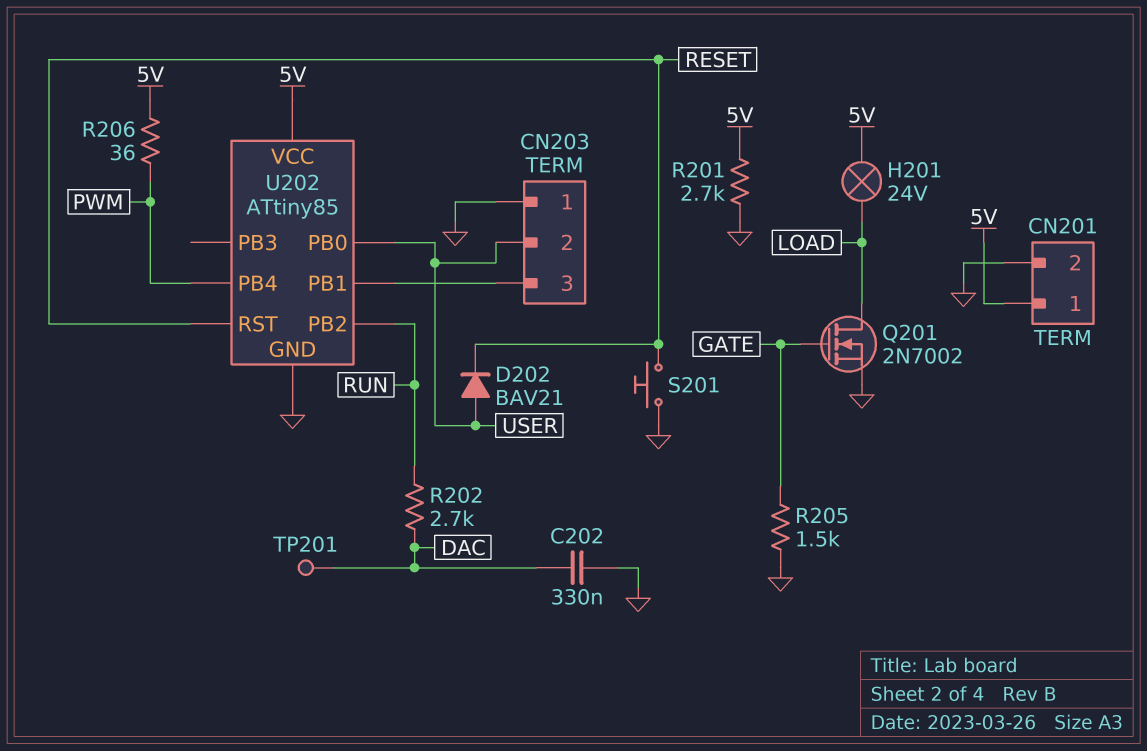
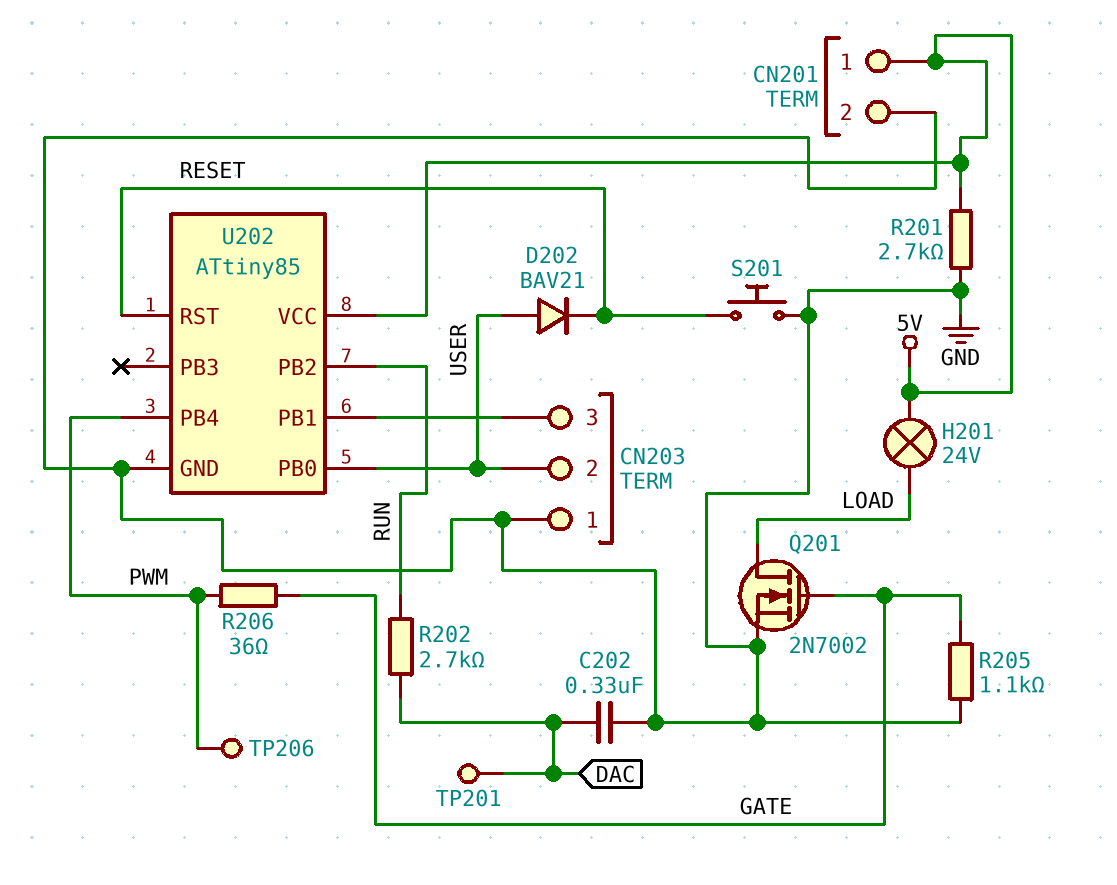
R205: 1.5k (GATE, GND) -> 1.1k (GATE, GND)
R206: 36 (5V, PWM) -> 36 (GATE, PWM)
TP206: none -> test point (PWM)

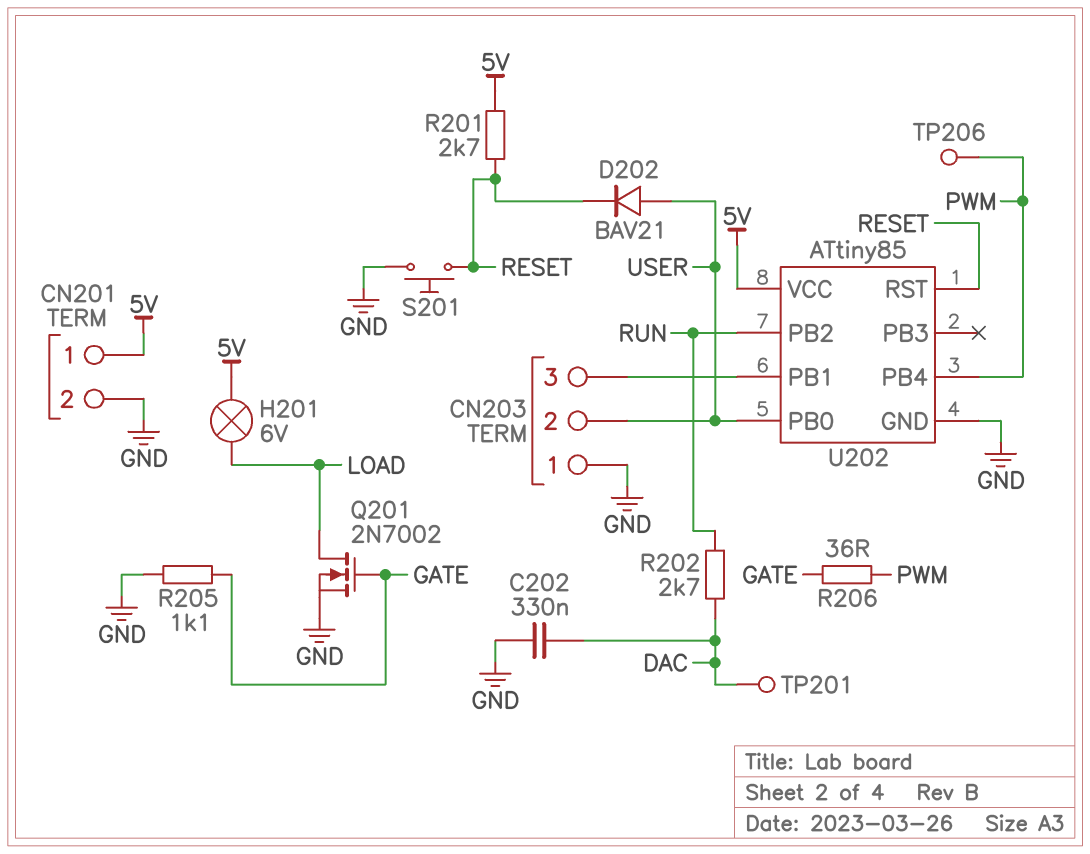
H201: lamp 24V (5V, LOAD) -> lamp 6V (5V, LOAD)
R201: 2.7k (5V, GND) -> 2.7k (5V, RESET)

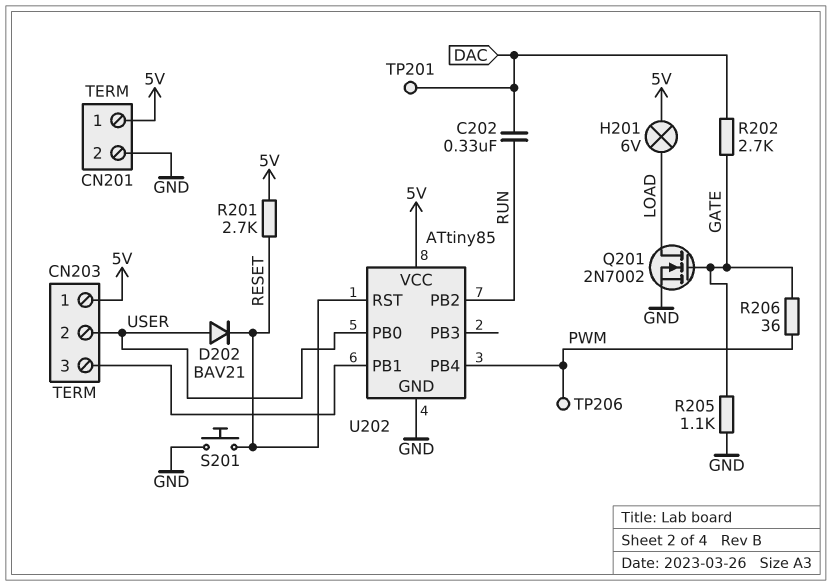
C202: 330nF (DAC, GND) -> 330nF (DAC, RUN)
CN203 pin 1: GND -> 5V
R202: 2.7k (DAC, RUN) -> 2.7k (DAC, GATE)

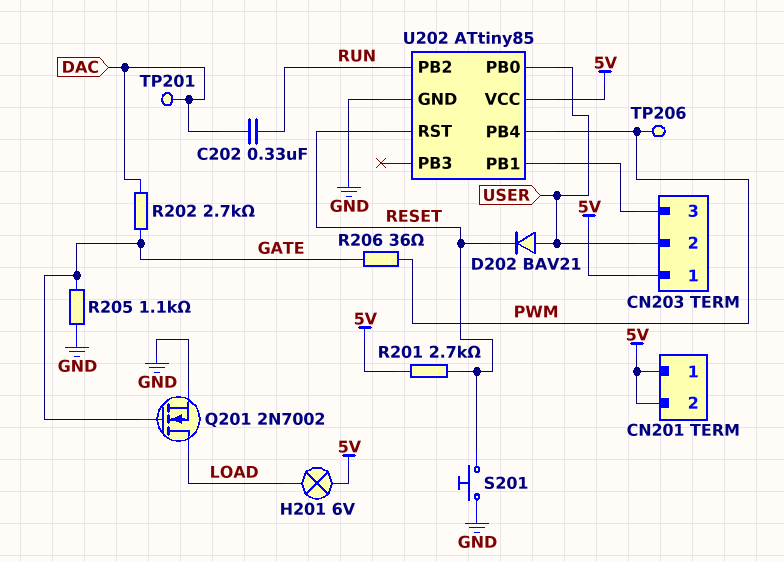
CN201 pin 2: GND -> 5V

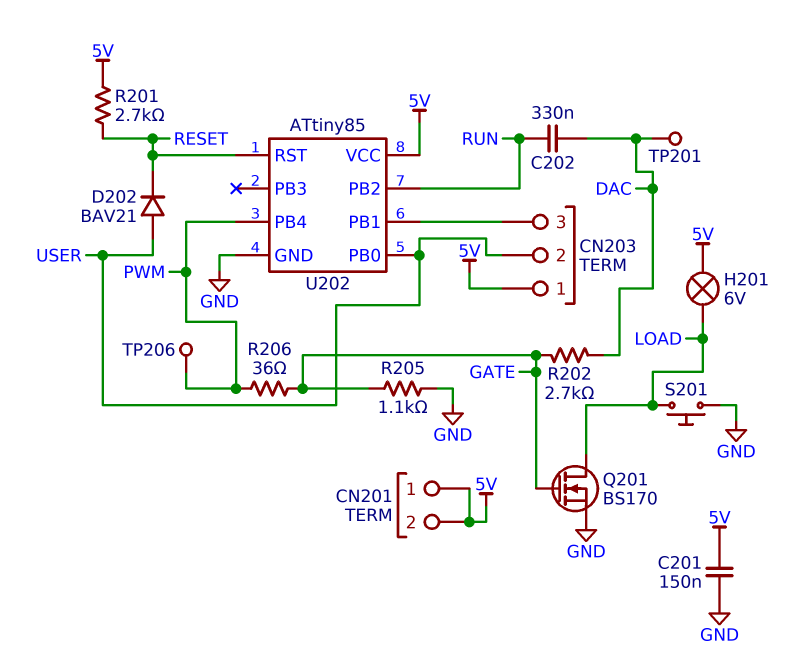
C201: none -> 150nF (5V, GND)
Q201: NMOS 2N7002 (G GATE, D LOAD, S GND) -> NMOS BS170 (G GATE, D LOAD, S GND)
S201: button (GND, RESET) -> button (GND, LOAD)

